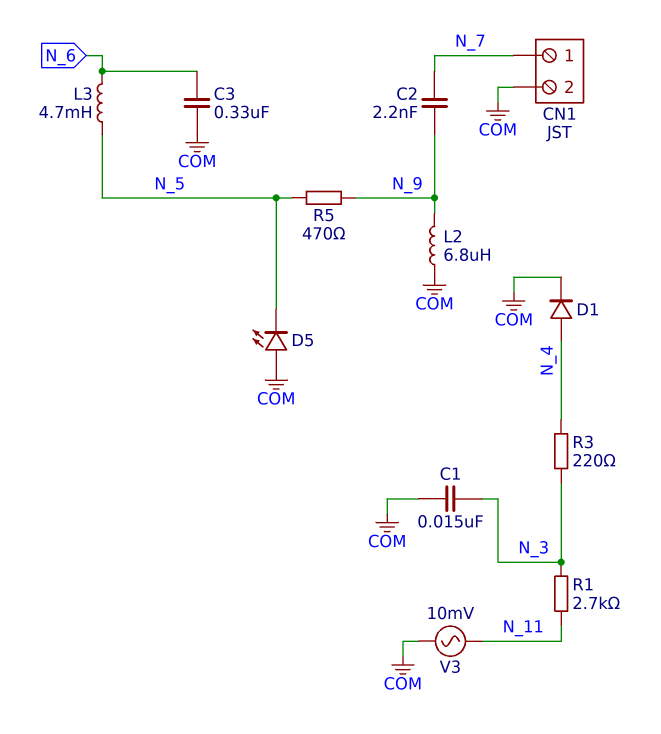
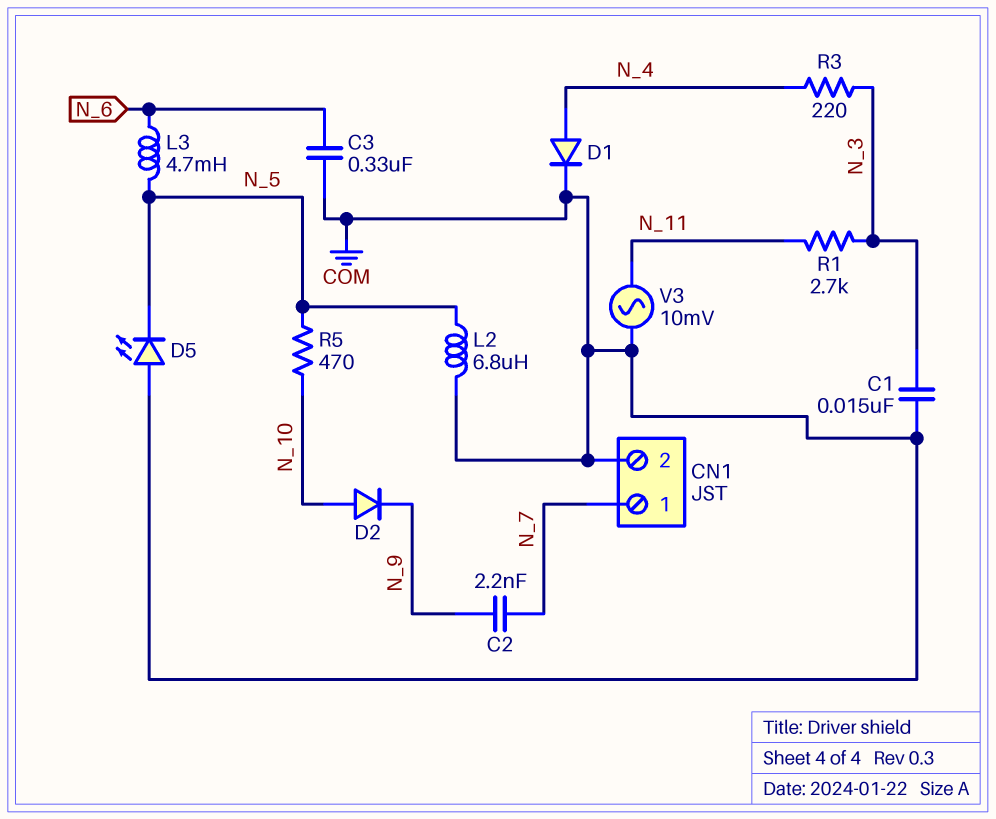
D2: none -> diode (A N_10, K N_9)
L2: 6.8uH (COM, N_9) -> 6.8uH (COM, N_5)
R5: 470 (N_5, N_9) -> 470 (N_5, N_10)

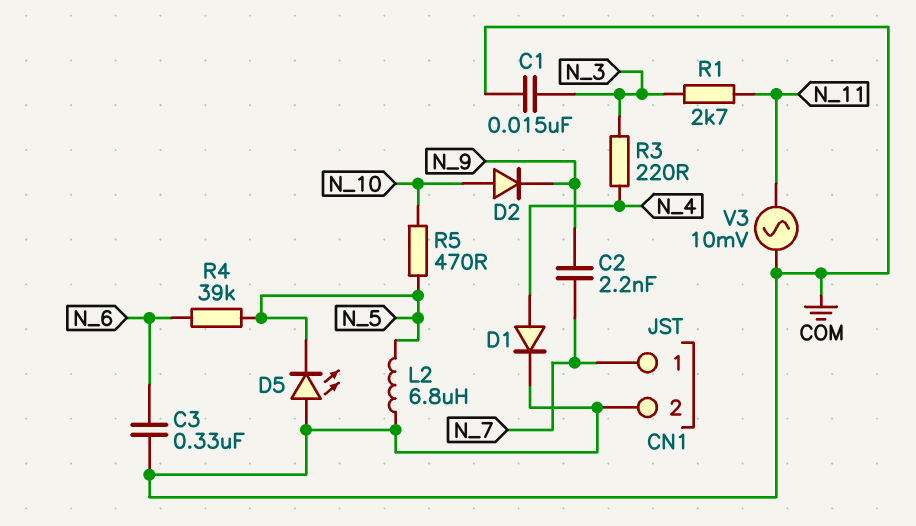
L3: 4.7mH (N_5, N_6) -> none
R4: none -> 39k (N_5, N_6)

